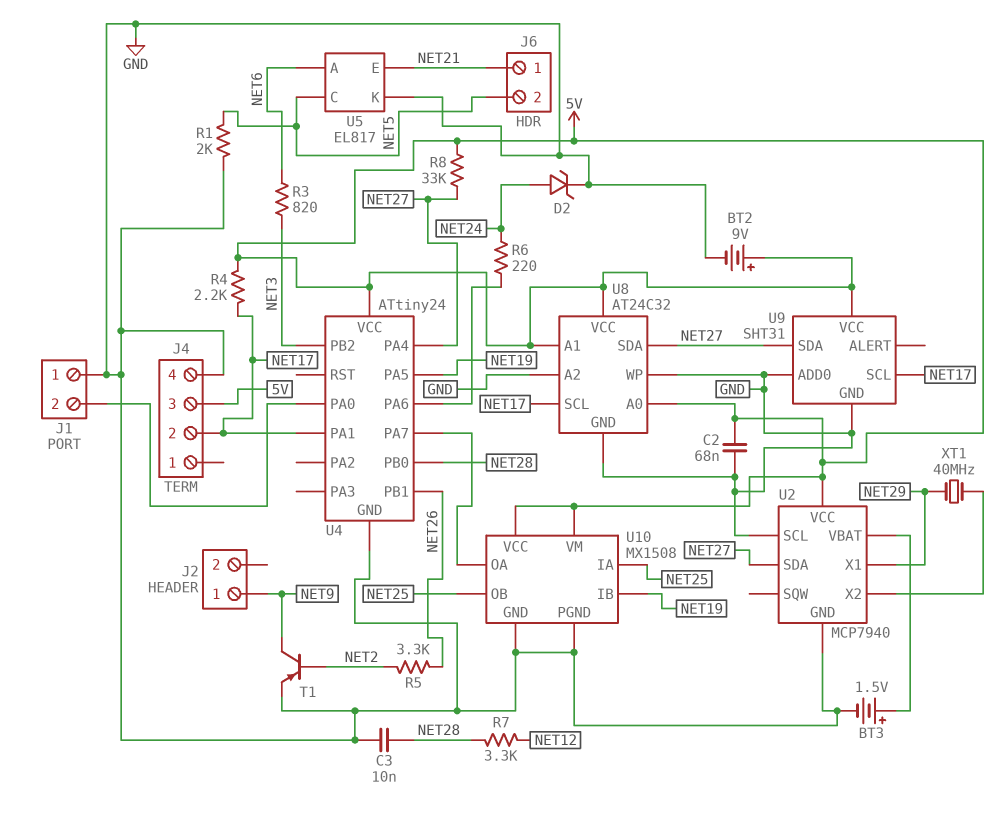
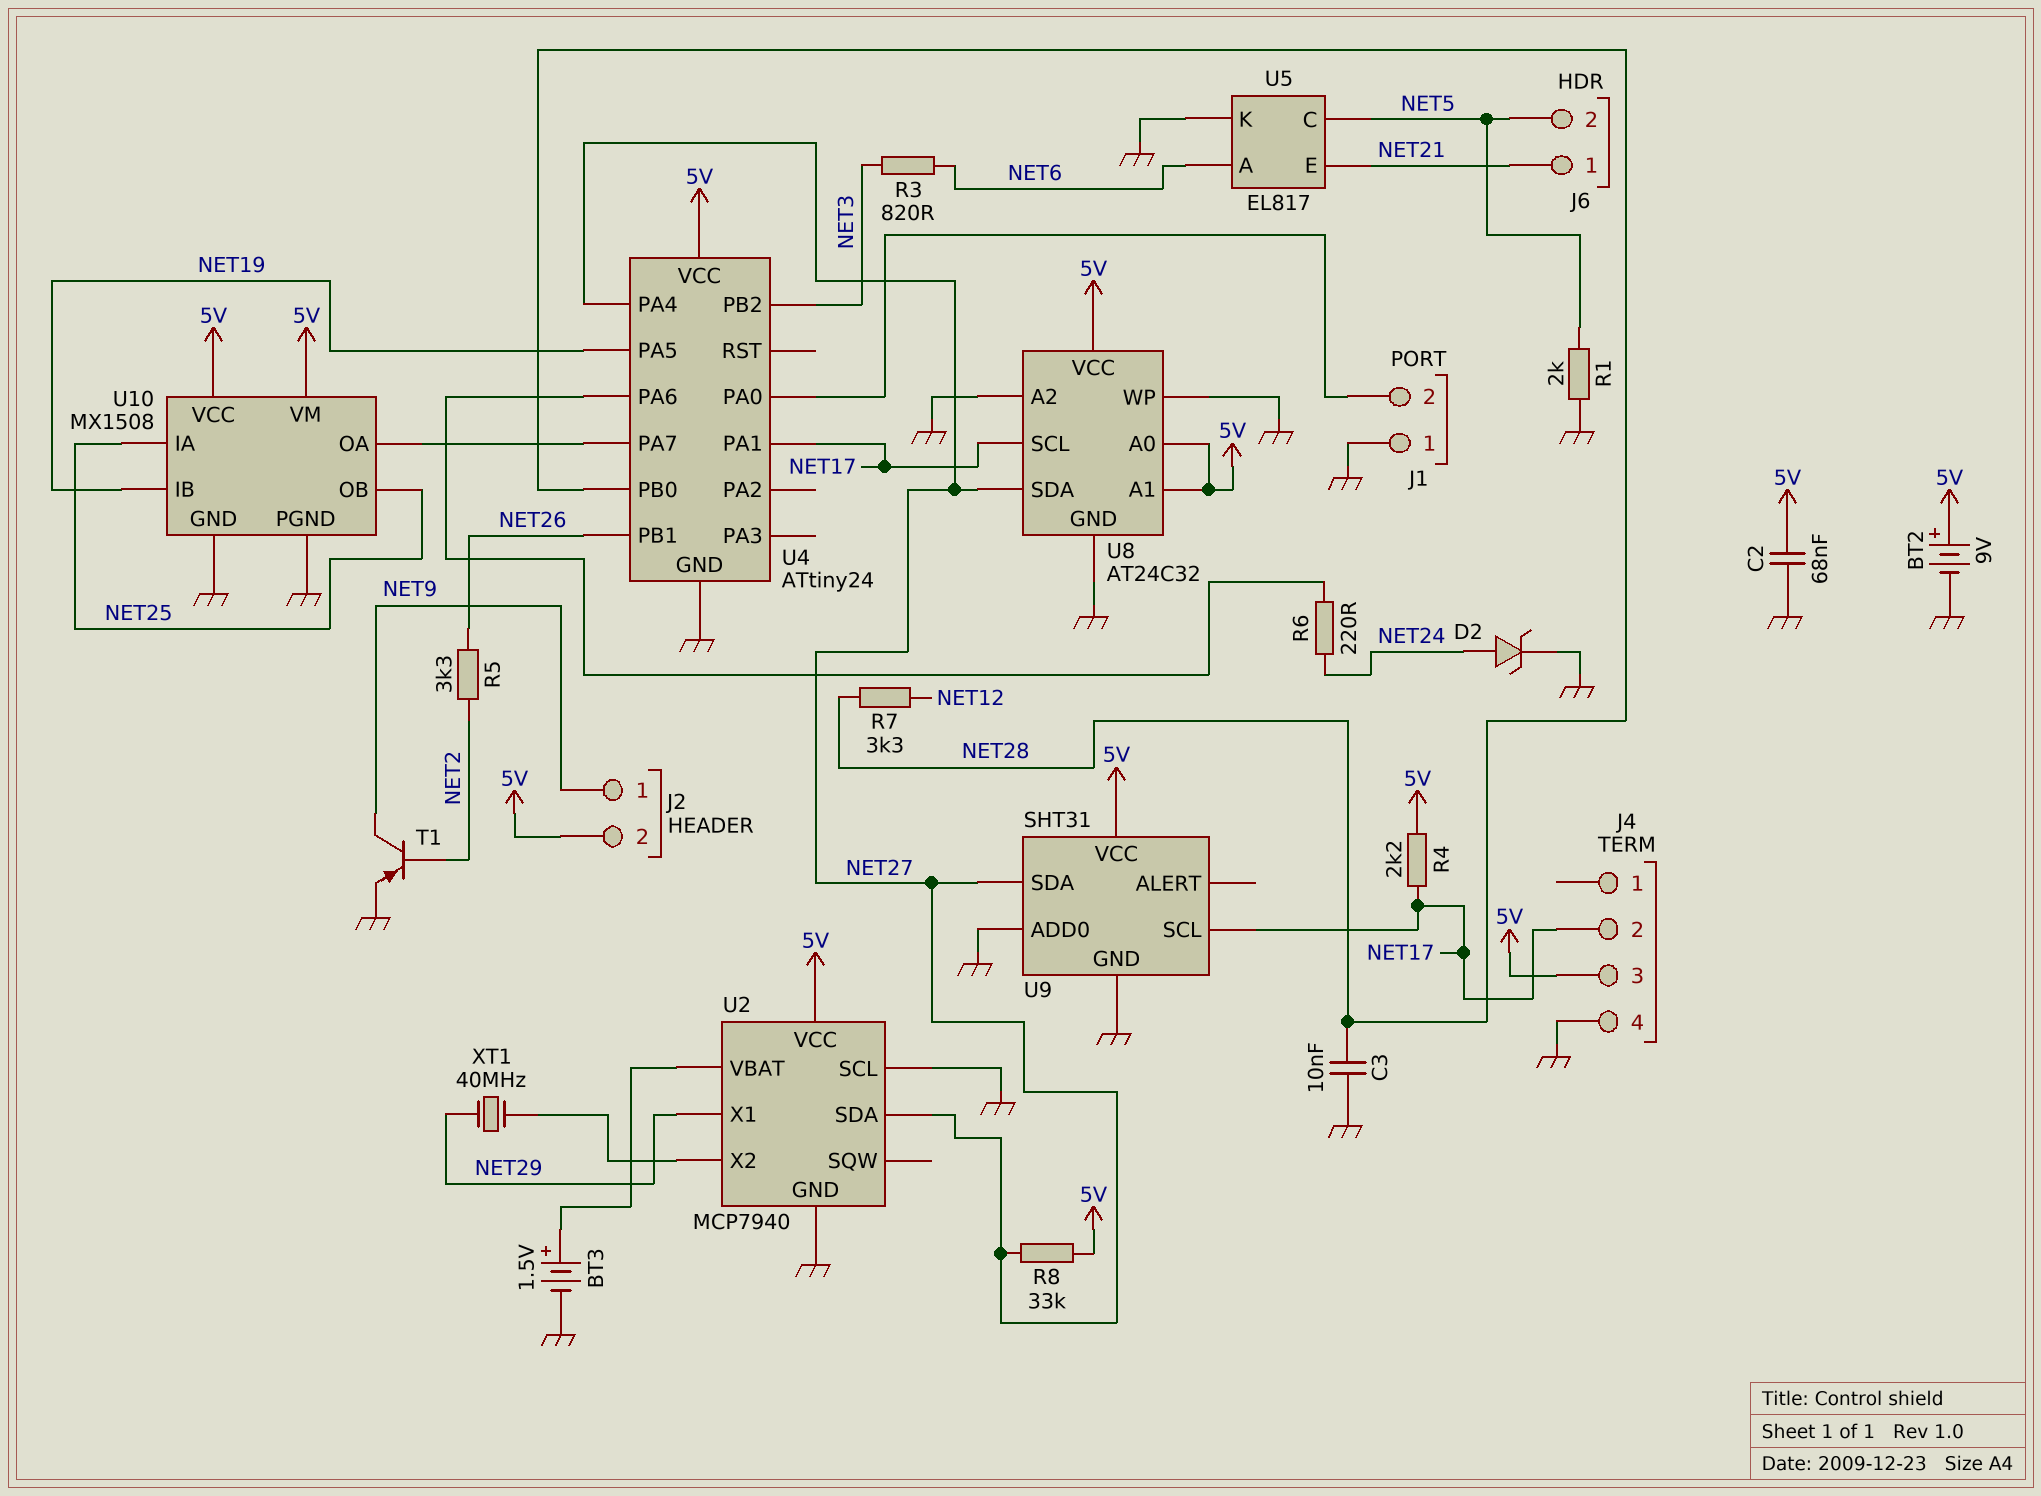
J2 pin 2: none -> 5V

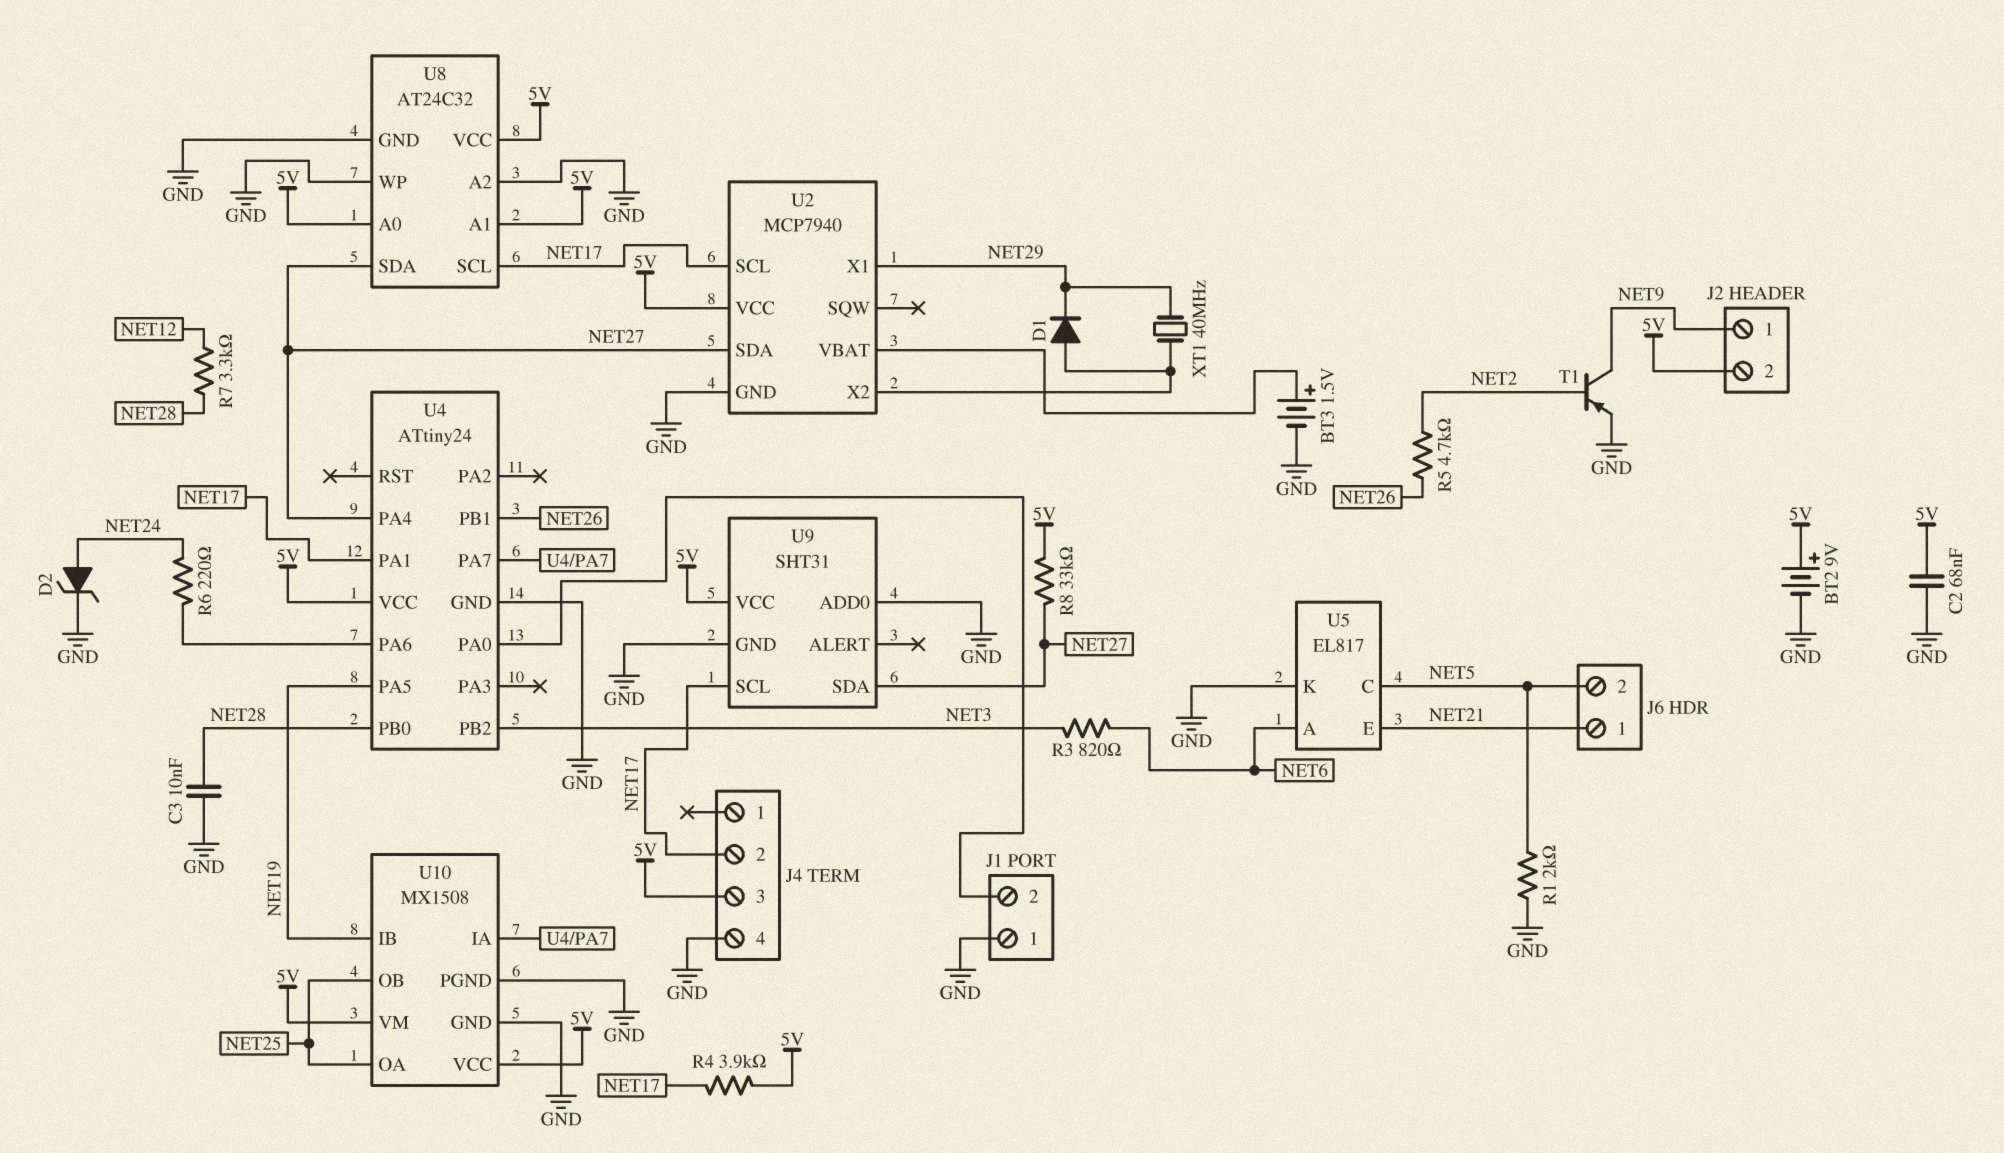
D1: none -> diode (A U2/X2, K NET29)
R4: 2.2k (5V, NET17) -> 3.9k (5V, NET17)
R5: 3.3k (NET2, NET26) -> 4.7k (NET2, NET26)
U2 pin SCL: GND -> NET17
U10 pin IA: NET25 -> U4/PA7
U10 pin OA: U4/PA7 -> NET25

